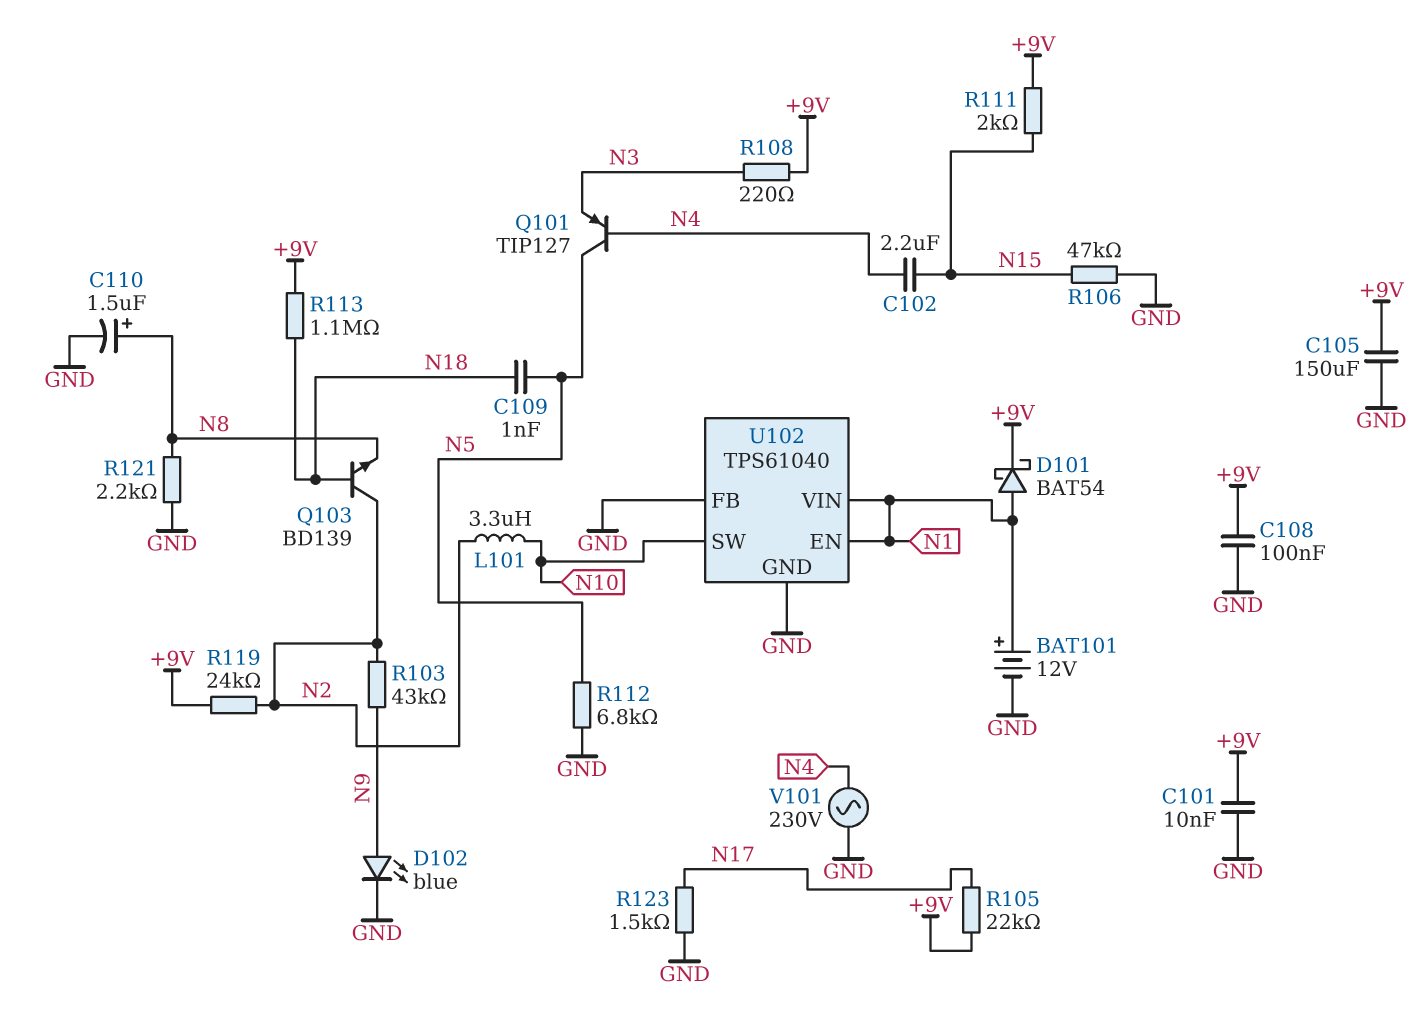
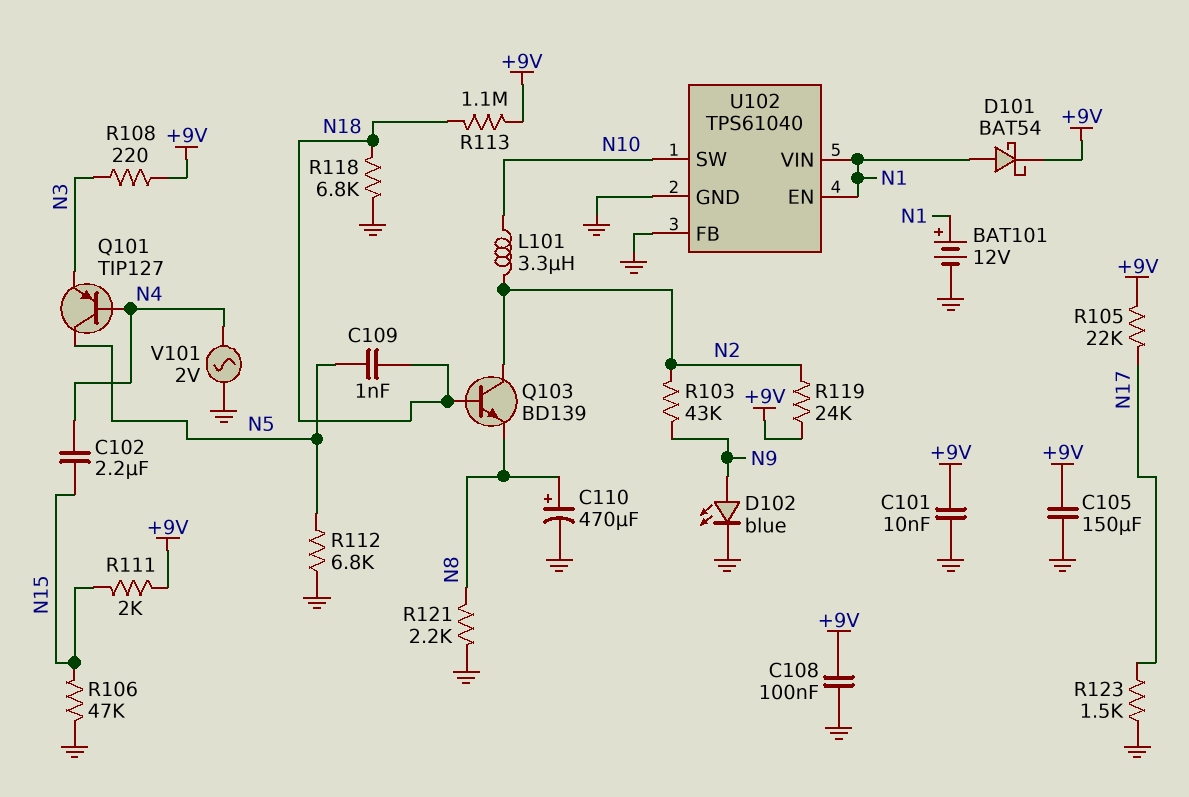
C110: 1.5uF (plus N8, minus GND) -> 470uF (plus N8, minus GND)
R118: none -> 6.8k (GND, N18)
V101: AC 230V (GND, N4) -> AC 2V (GND, N4)

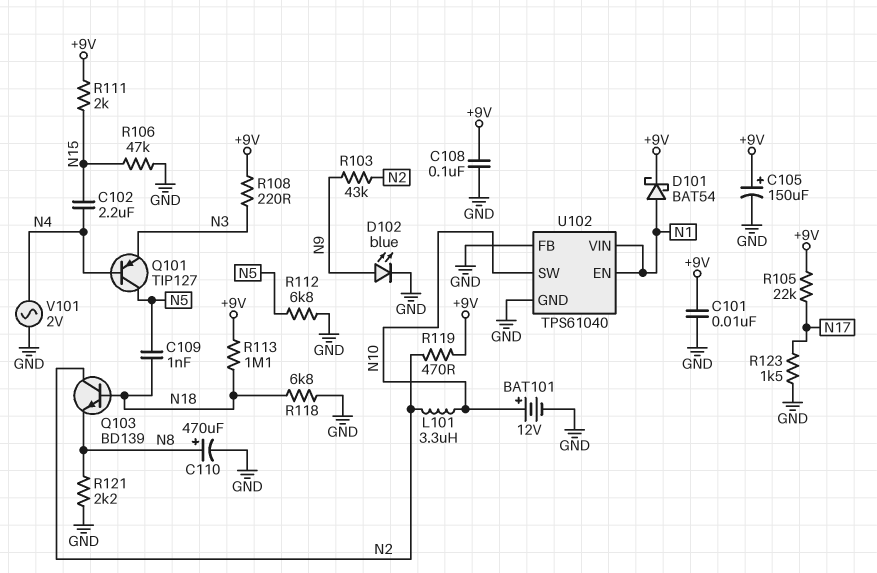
BAT101: 12V (plus N1, minus GND) -> 12V (plus N10, minus GND)
C105: 150uF (+9V, GND) -> 150uF (plus +9V, minus GND)
R119: 24k (+9V, N2) -> 470 (+9V, N2)

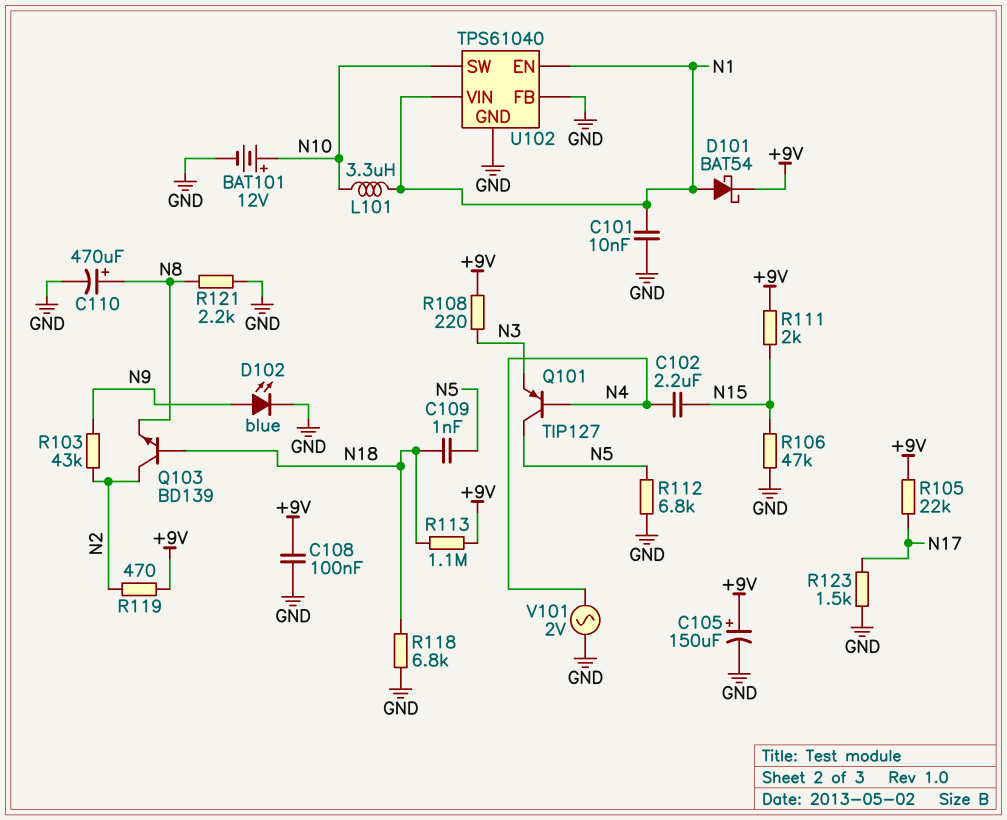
C101: 10nF (+9V, GND) -> 10nF (GND, N1)
L101: 3.3uH (N2, N10) -> 3.3uH (N1, N10)

